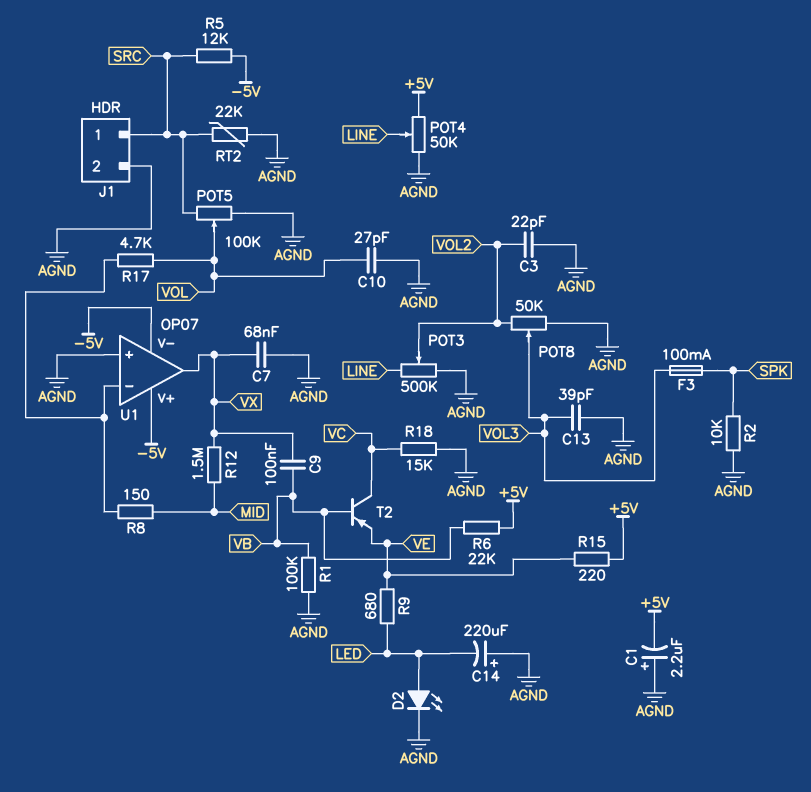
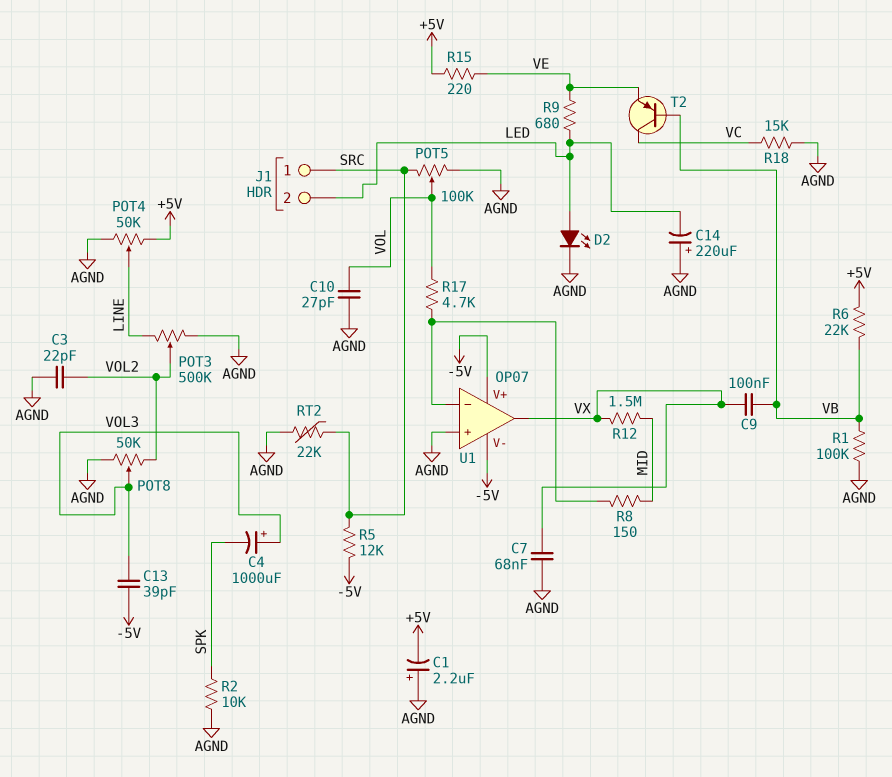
C4: none -> 1000uF (plus VOL3, minus SPK)
C13: 39pF (AGND, VOL3) -> 39pF (-5V, VOL3)
F3: 100mA (SPK, VOL3) -> none
J1 pin 2: AGND -> LED

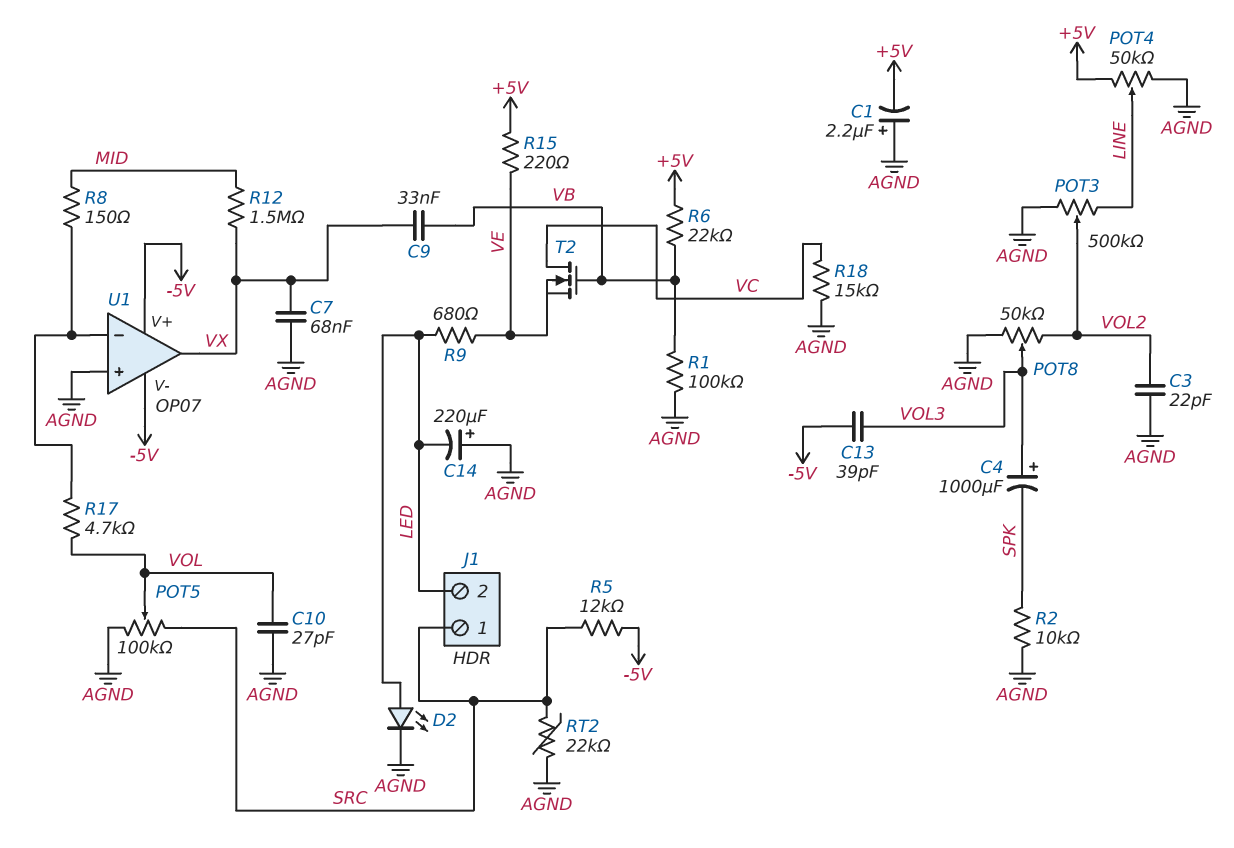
C9: 100nF (VB, VX) -> 33nF (VB, VX)
T2: PNP (B VB, C VC, E VE) -> NMOS (G VB, D VC, S VE)

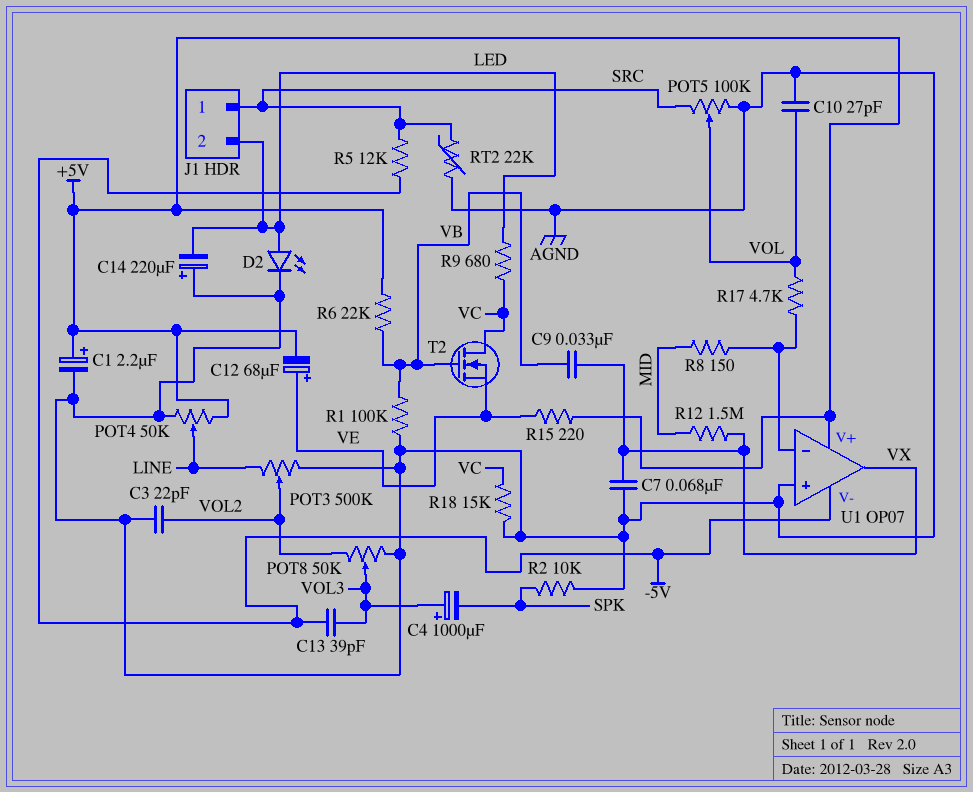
C1: 2.2uF (plus AGND, minus +5V) -> 2.2uF (plus +5V, minus AGND)
C12: none -> 68uF (plus VE, minus +5V)
R9: 680 (LED, VE) -> 680 (LED, VC)
U1 pin V+: -5V -> +5V

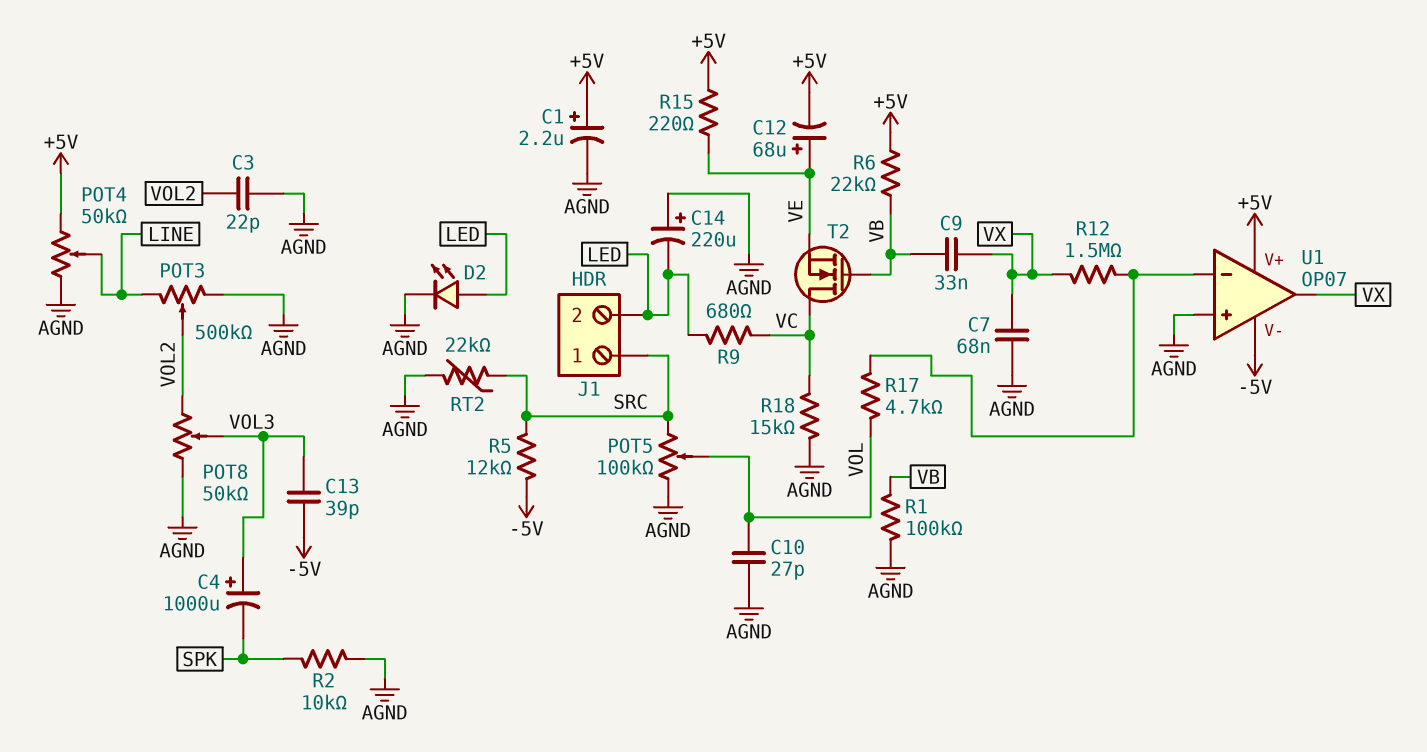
R8: 150 (MID, U1/in-) -> none
R12: 1.5M (MID, VX) -> 1.5M (U1/in-, VX)

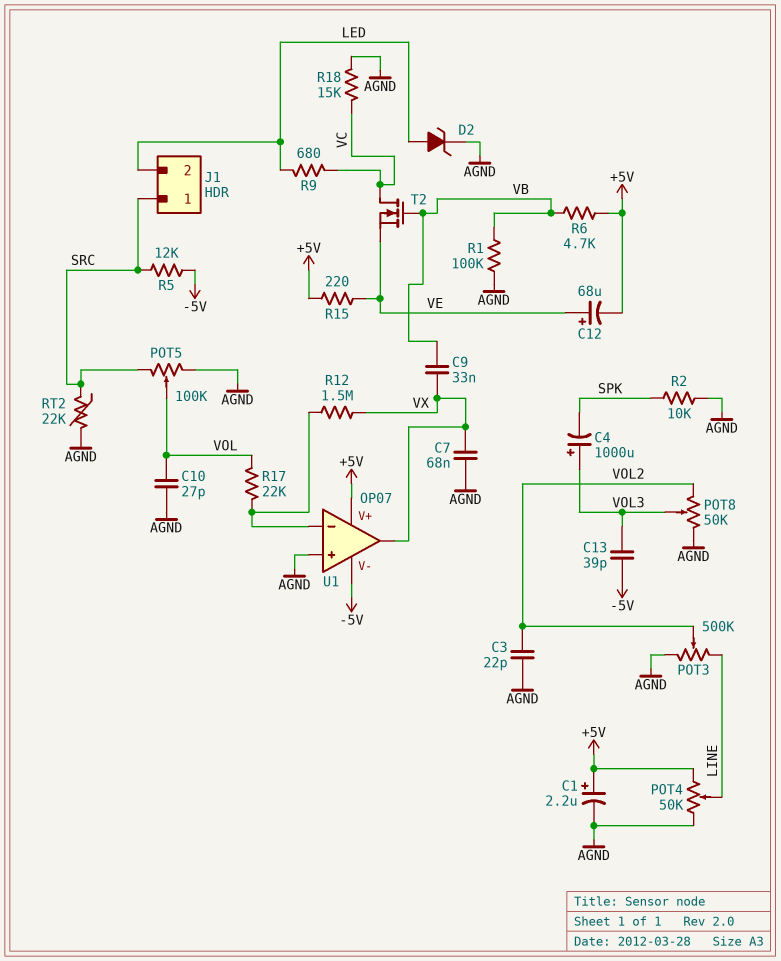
C14: 220uF (plus AGND, minus LED) -> none
D2: LED (A LED, K AGND) -> zener (A LED, K AGND)
R6: 22k (+5V, VB) -> 4.7k (+5V, VB)
R17: 4.7k (U1/in-, VOL) -> 22k (U1/in-, VOL)

